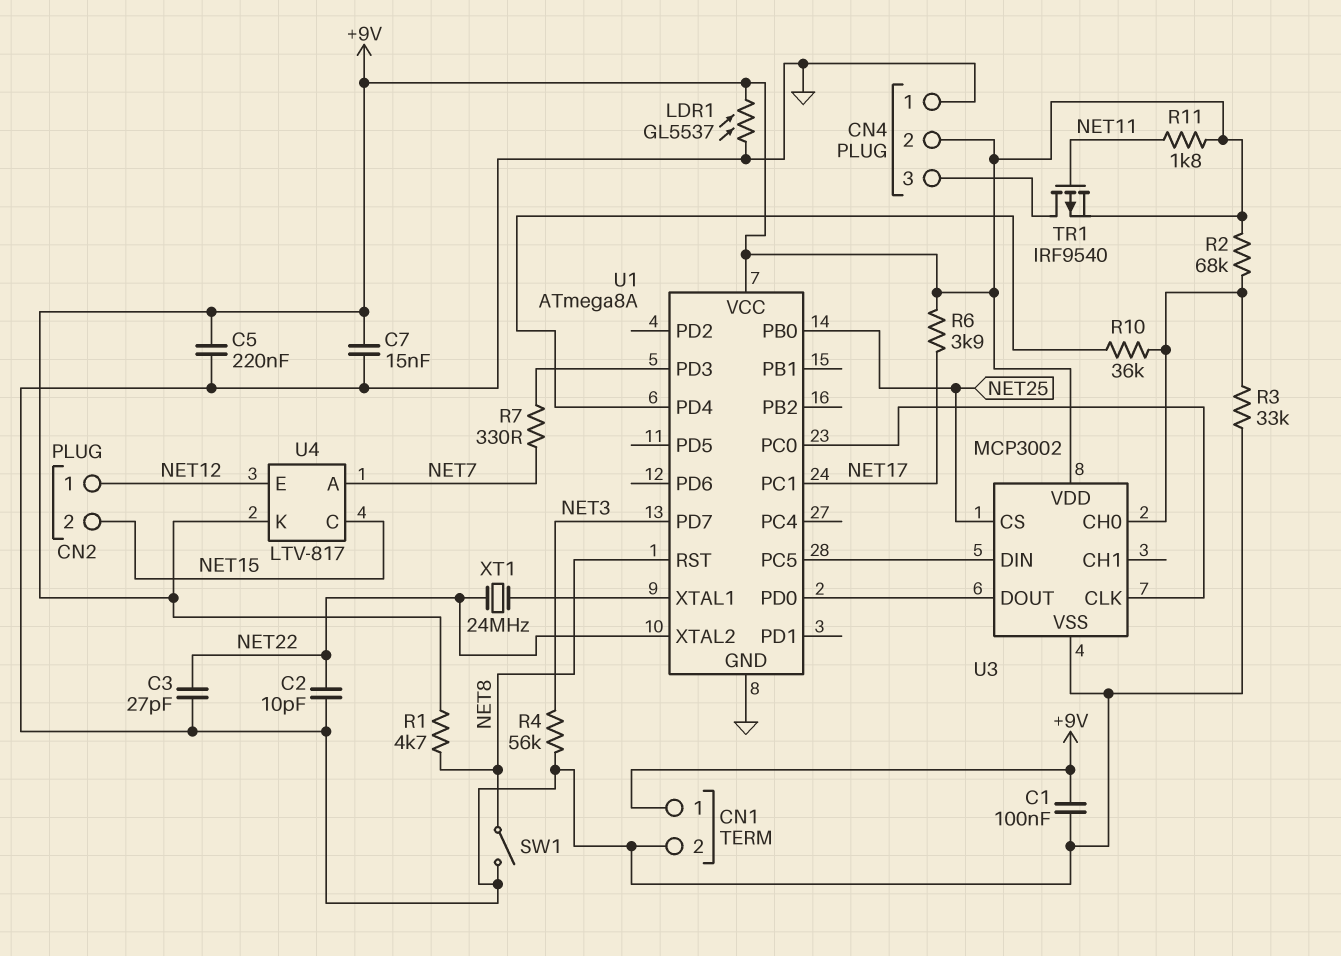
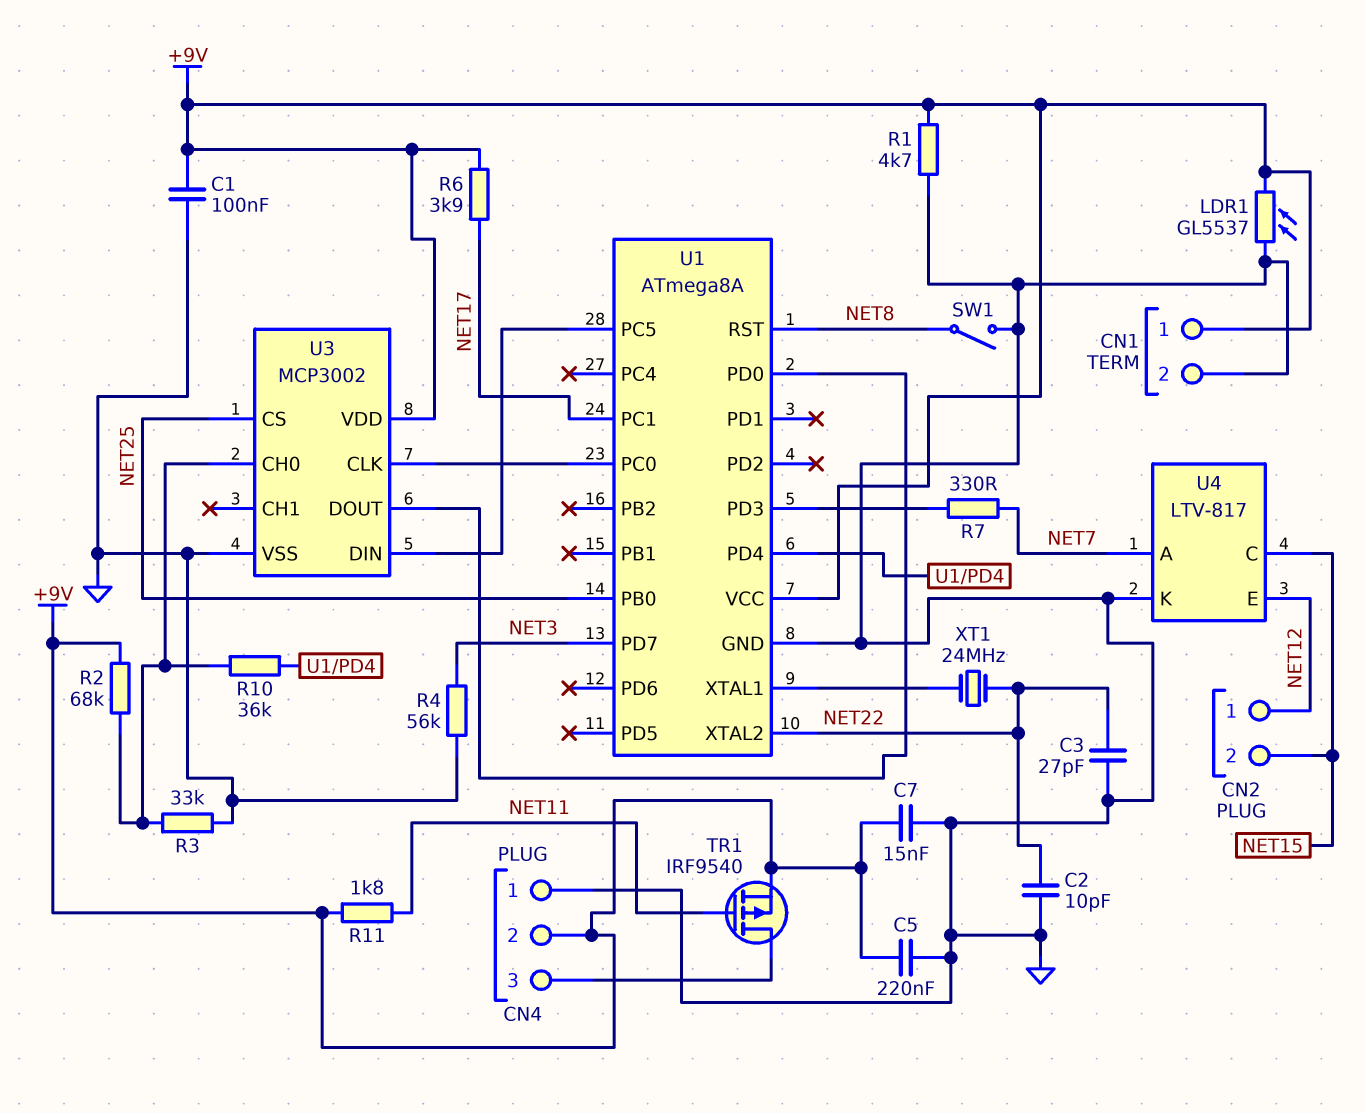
R1: 4.7k (+9V, NET8) -> 4.7k (+9V, GND)
U4 pin K: +9V -> GND

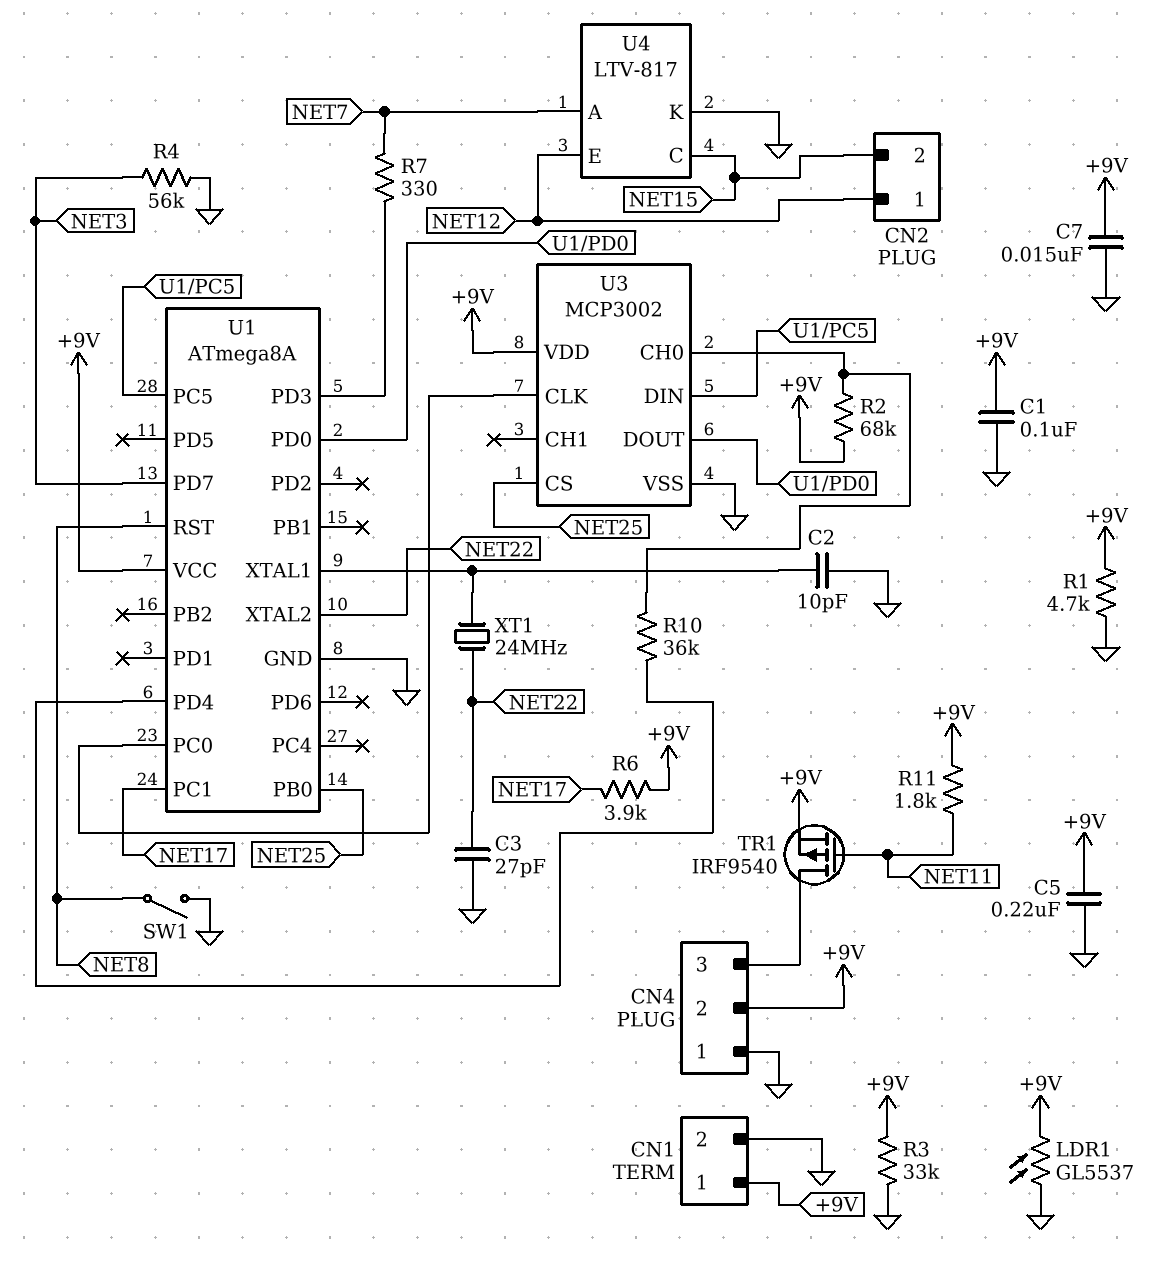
C2: 10pF (GND, NET22) -> 10pF (GND, U1/XTAL1)
R3: 33k (GND, U3/CH0) -> 33k (+9V, GND)

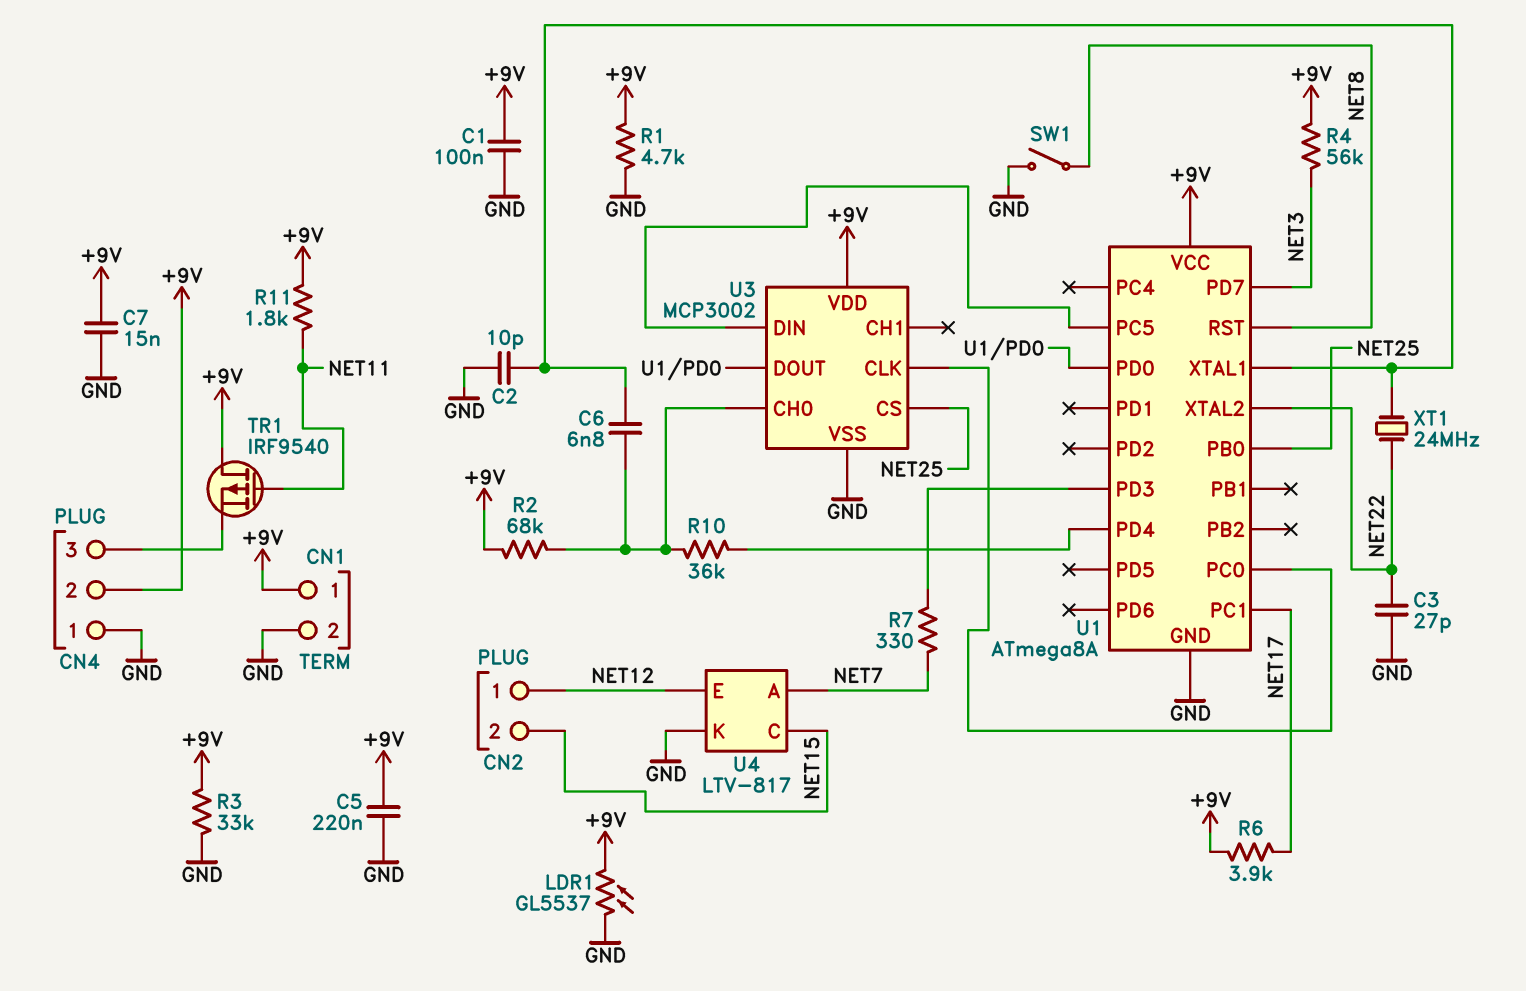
C6: none -> 6.8nF (U1/XTAL1, U3/CH0)
R4: 56k (GND, NET3) -> 56k (+9V, NET3)
TR1: PMOS IRF9540 (G NET11, D CN4/3, S +9V) -> PMOS IRF9540 (G NET11, D +9V, S CN4/3)

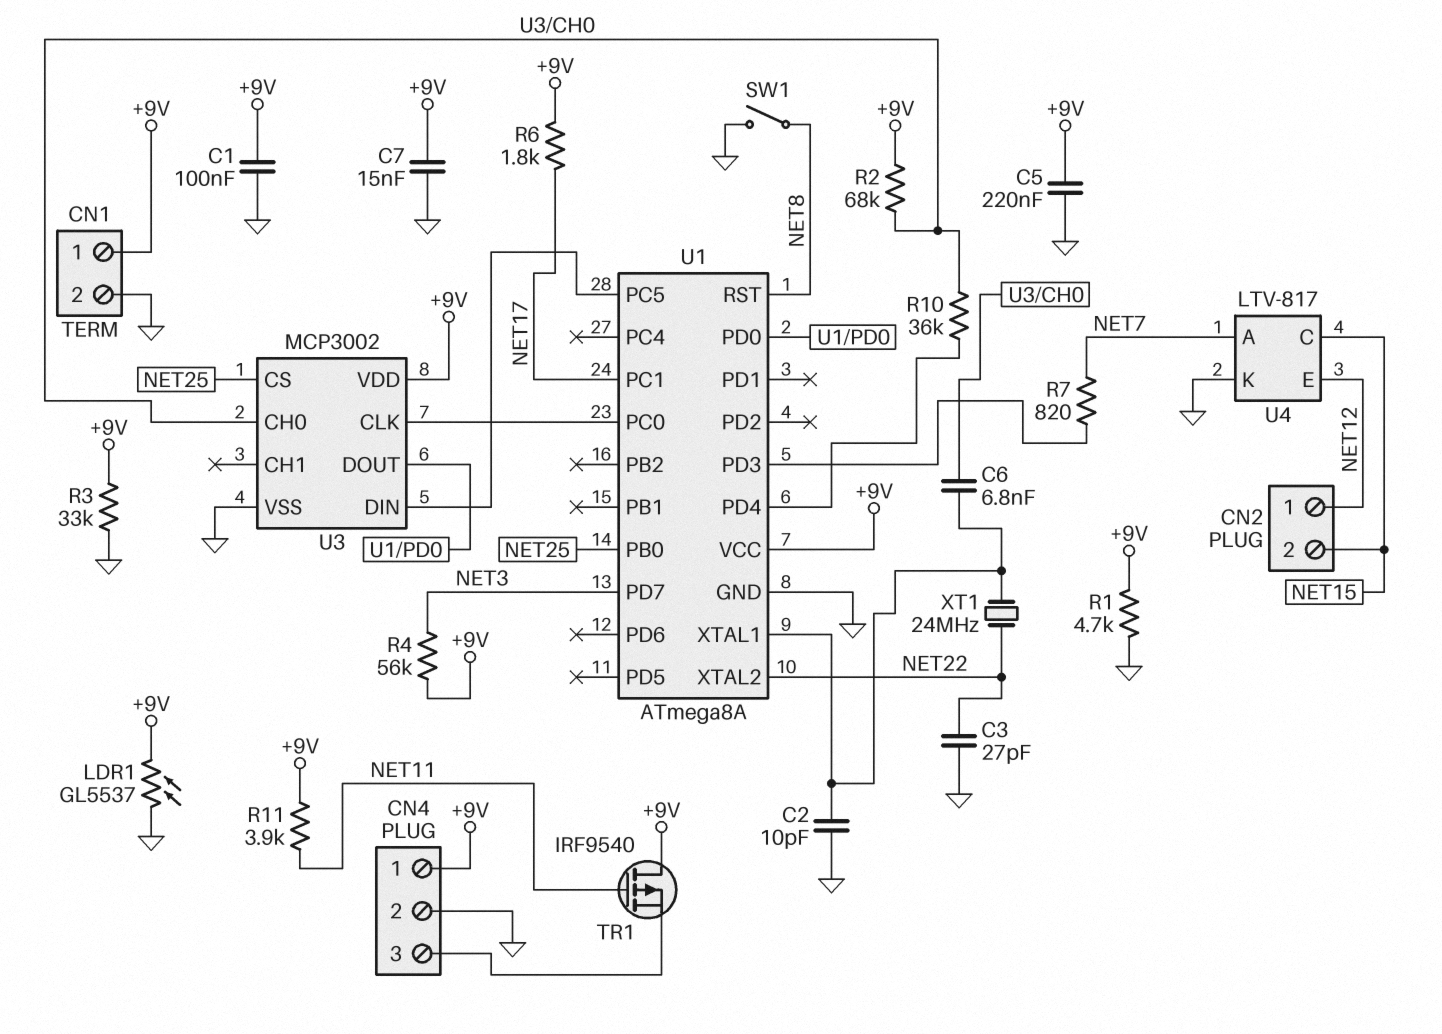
CN4 pin 1: GND -> +9V
CN4 pin 2: +9V -> GND
R6: 3.9k (+9V, NET17) -> 1.8k (+9V, NET17)
R7: 330 (NET7, U1/PD3) -> 820 (NET7, U1/PD3)
R11: 1.8k (+9V, NET11) -> 3.9k (+9V, NET11)

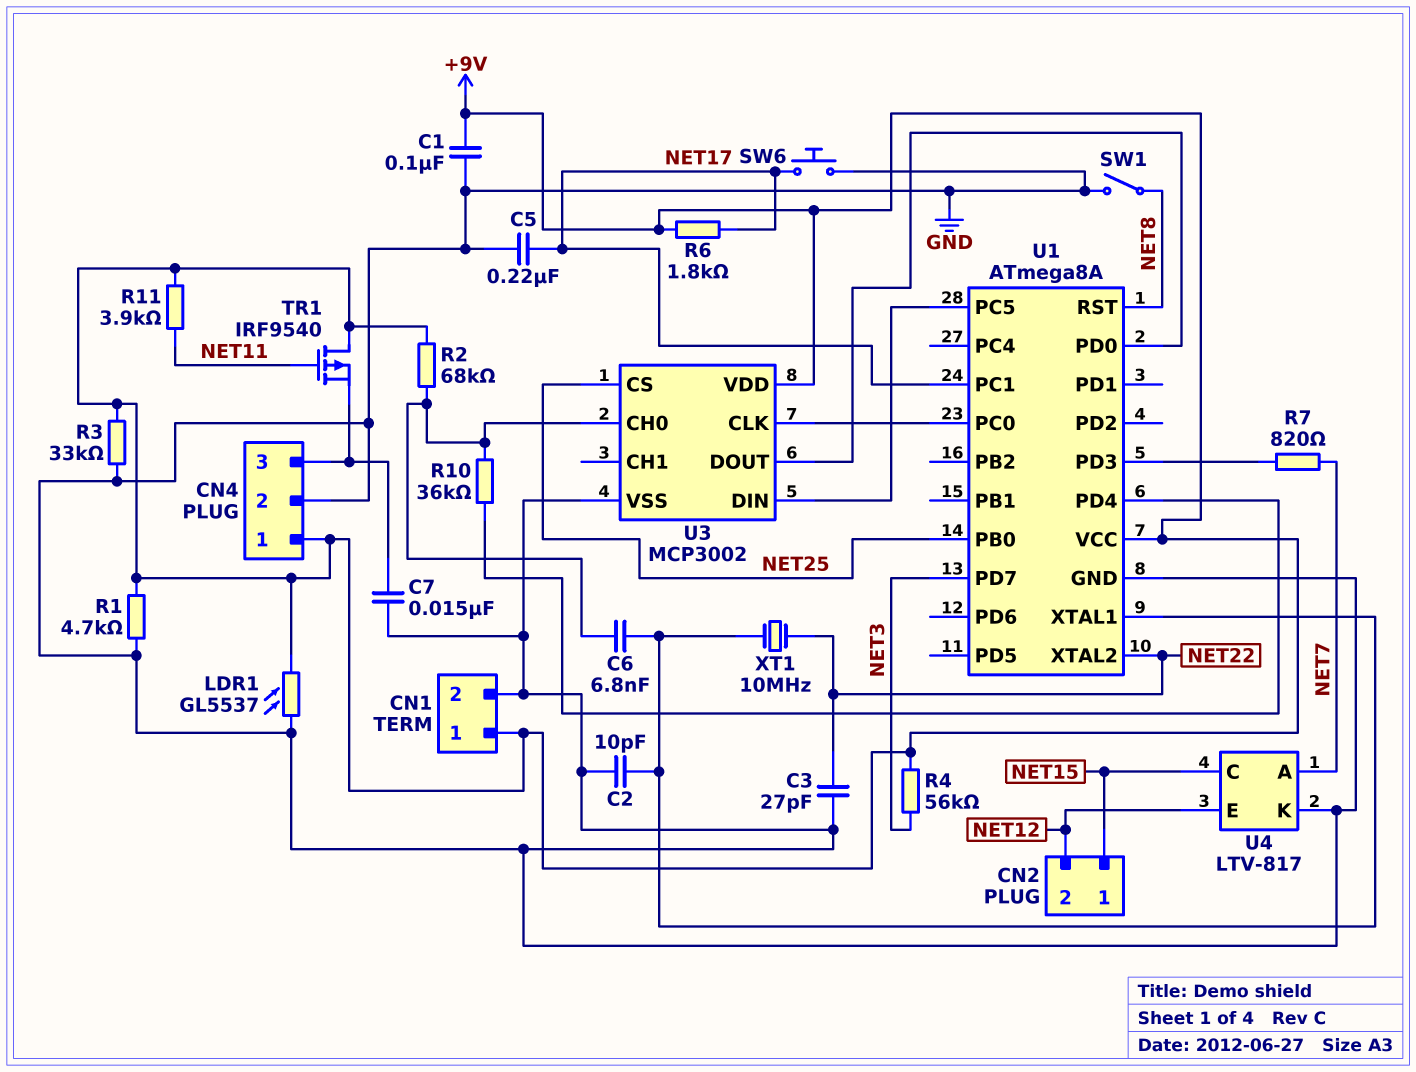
C5: 220nF (+9V, GND) -> 220nF (GND, NET17)
C7: 15nF (+9V, GND) -> 15nF (CN4/3, GND)
CN2 pin 1: NET12 -> NET15
CN2 pin 2: NET15 -> NET12
SW6: none -> button (GND, NET17)
XT1: 24MHz (NET22, U1/XTAL1) -> 10MHz (NET22, U1/XTAL1)

